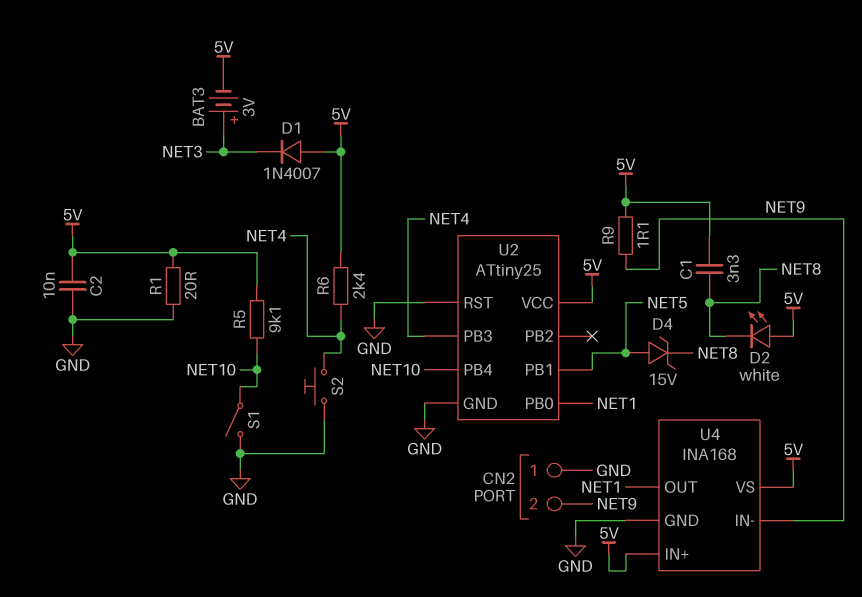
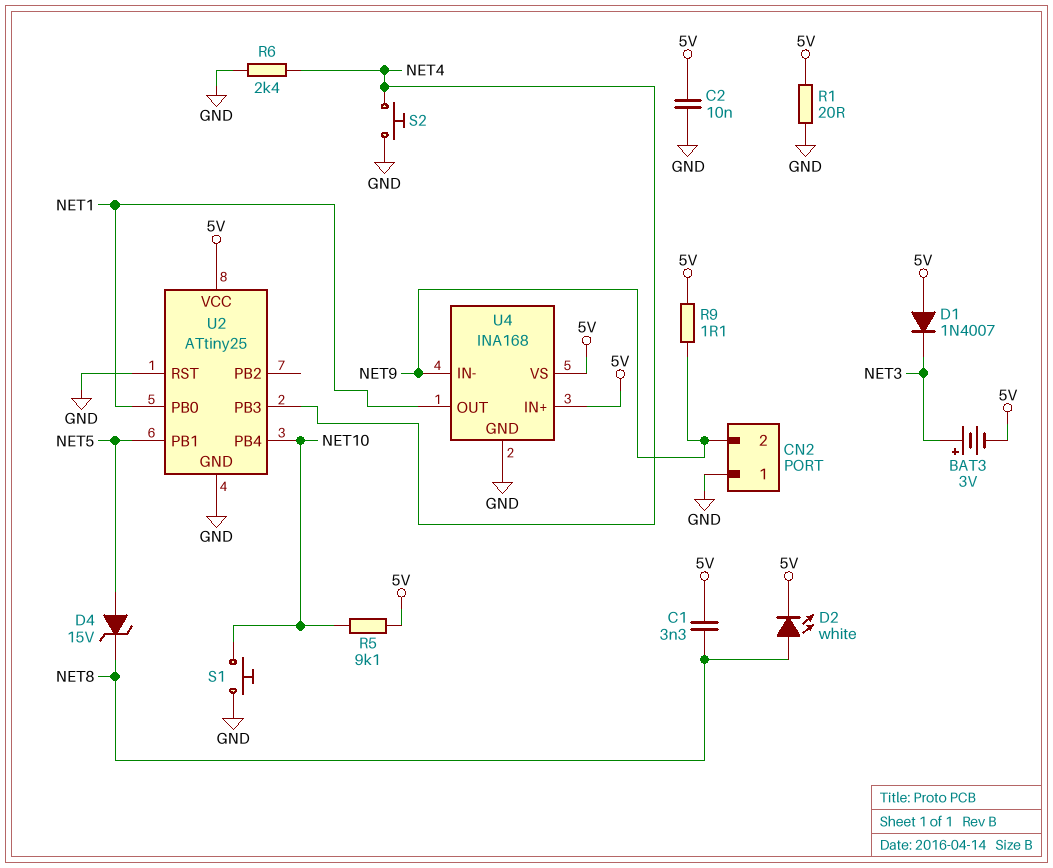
D2: LED white (A 5V, K NET8) -> LED white (A NET8, K 5V)
R6: 2.4k (5V, NET4) -> 2.4k (GND, NET4)
S1: switch (GND, NET10) -> button (GND, NET10)

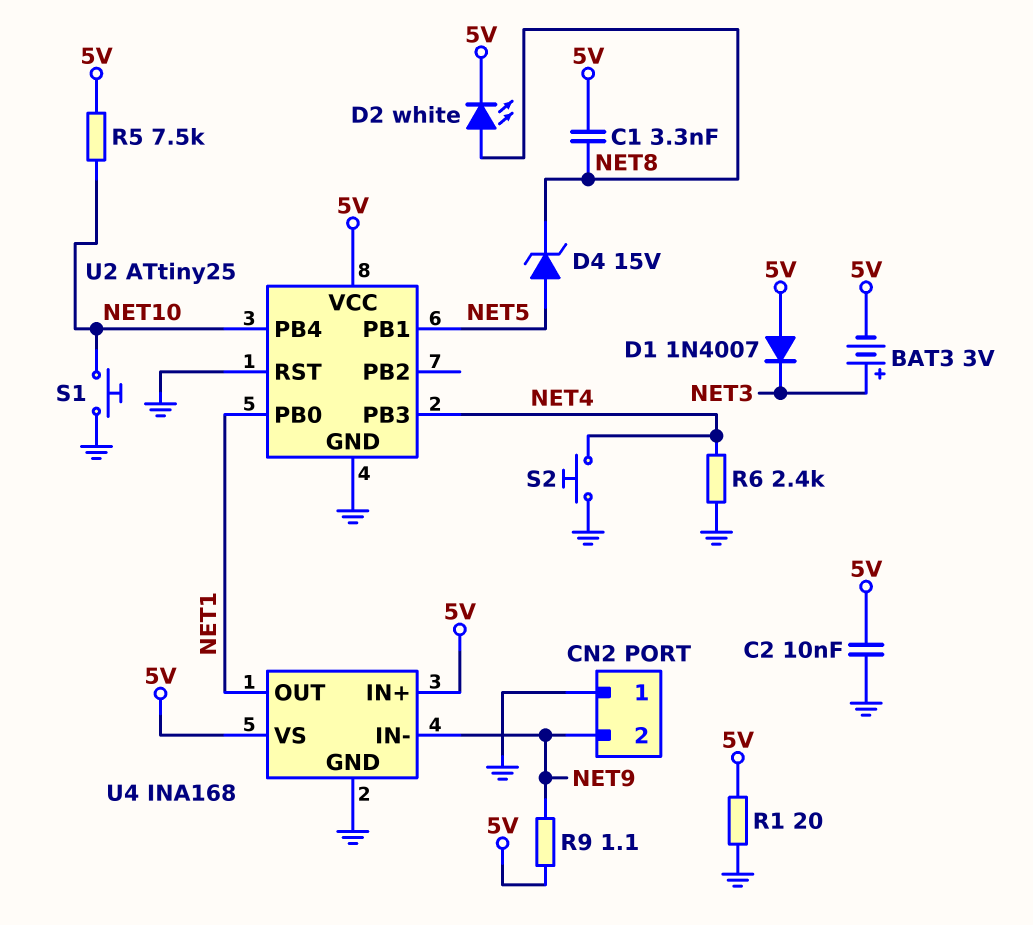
R5: 9.1k (5V, NET10) -> 7.5k (5V, NET10)

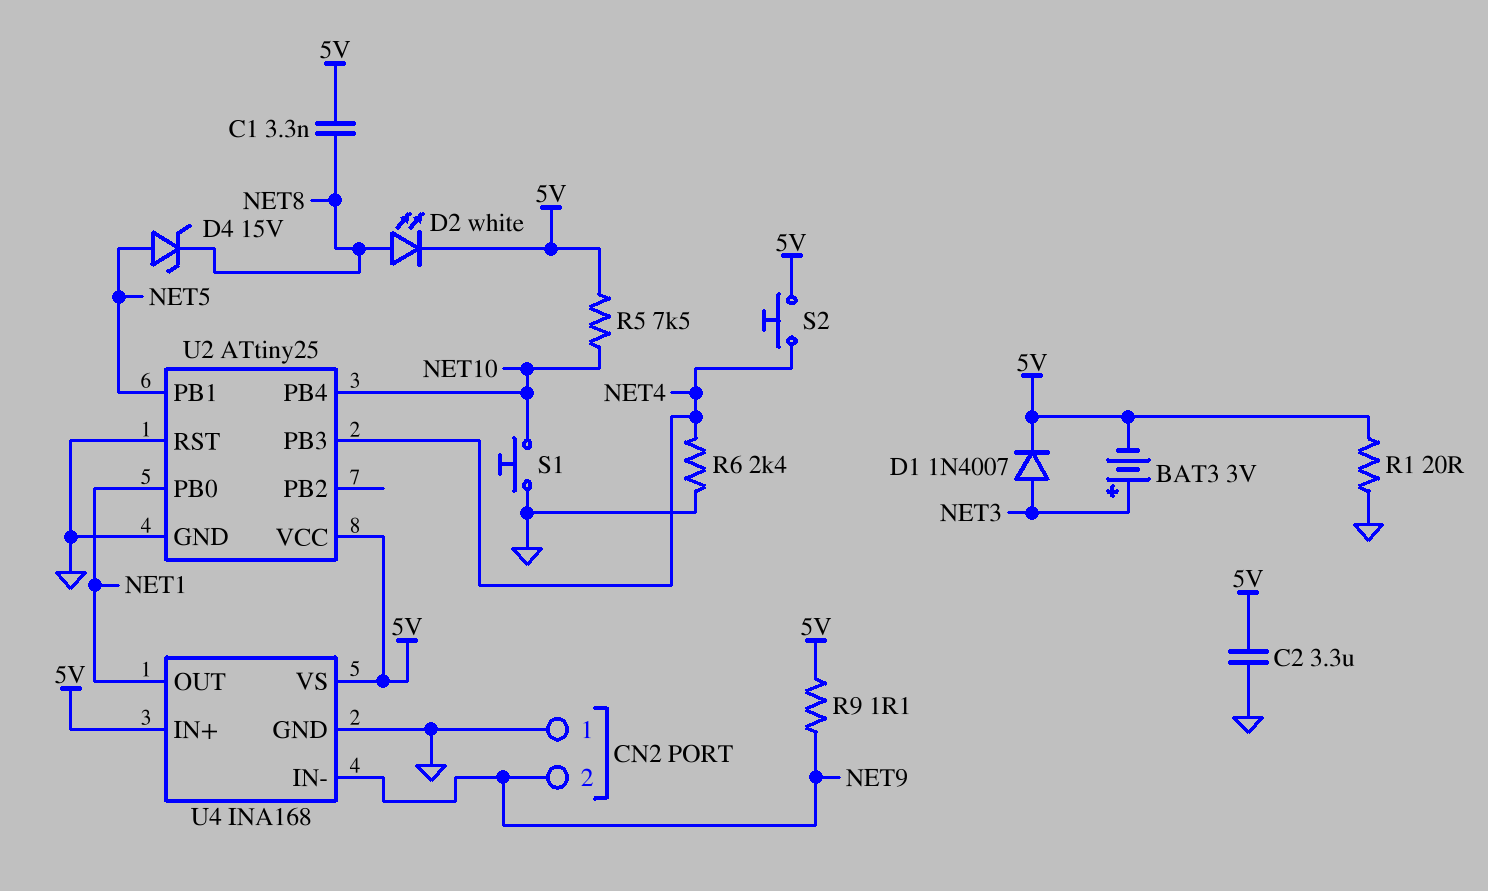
C2: 10nF (5V, GND) -> 3.3uF (5V, GND)
D1: diode 1N4007 (A 5V, K NET3) -> diode 1N4007 (A NET3, K 5V)
S2: button (GND, NET4) -> button (5V, NET4)

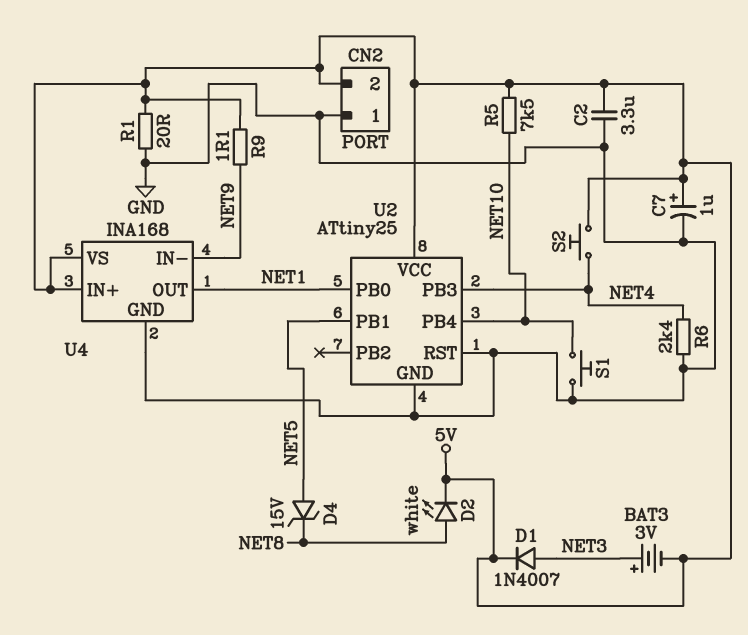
C1: 3.3nF (5V, NET8) -> none
C7: none -> 1uF (plus 5V, minus GND)
CN2 pin 2: NET9 -> 5V

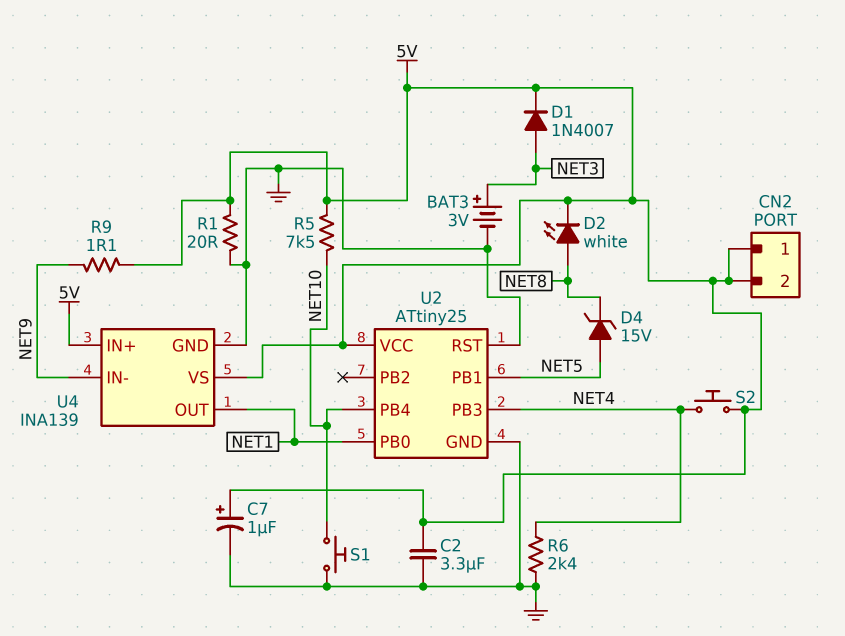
BAT3: 3V (plus NET3, minus 5V) -> 3V (plus NET3, minus GND)
CN2 pin 1: GND -> 5V
U4: INA168 -> INA139

